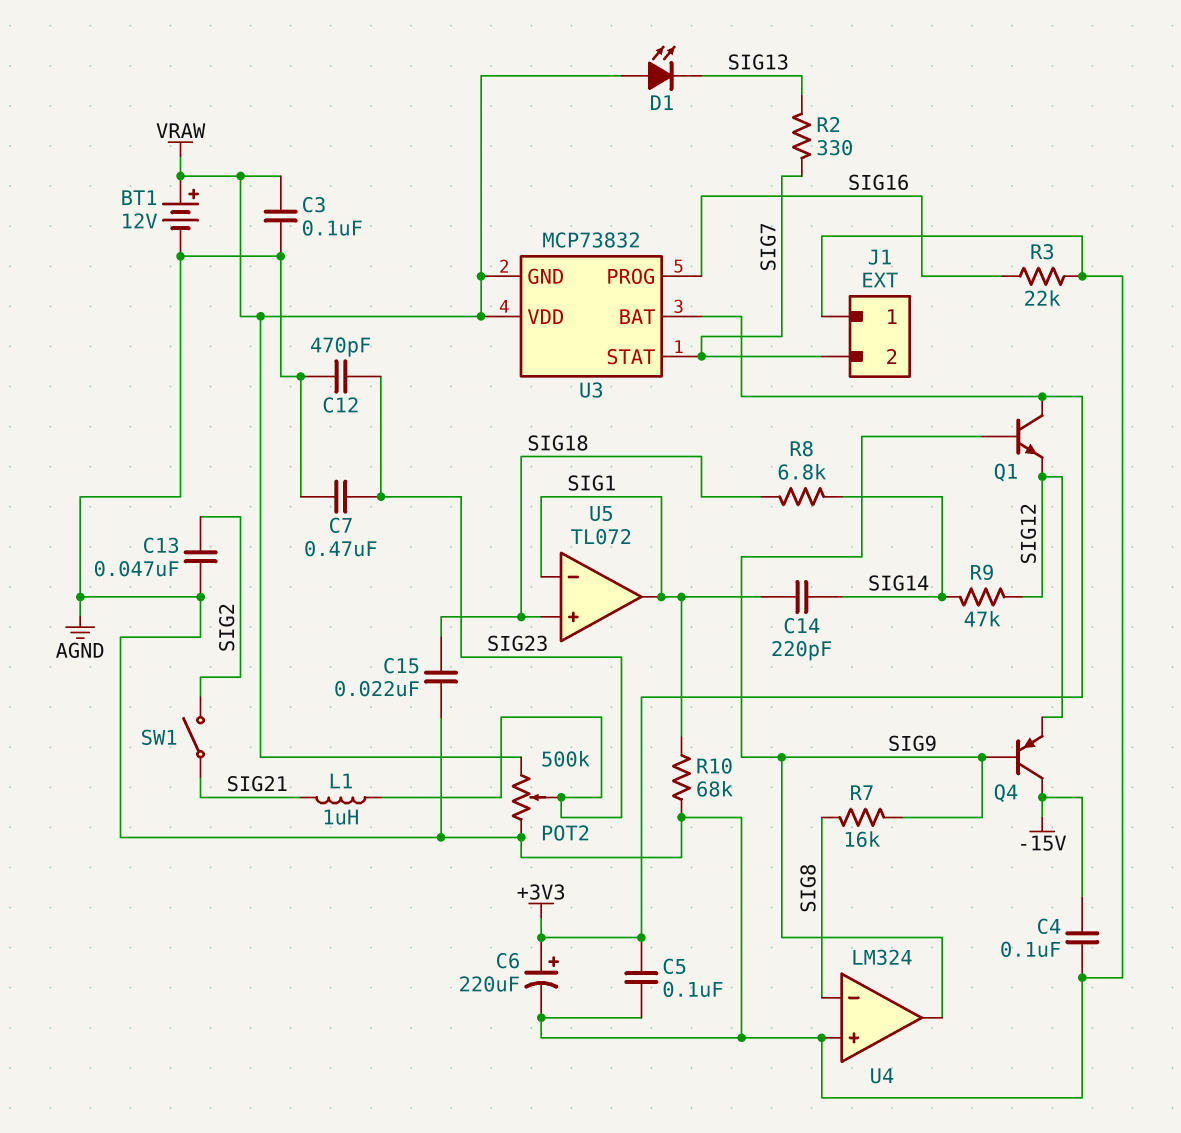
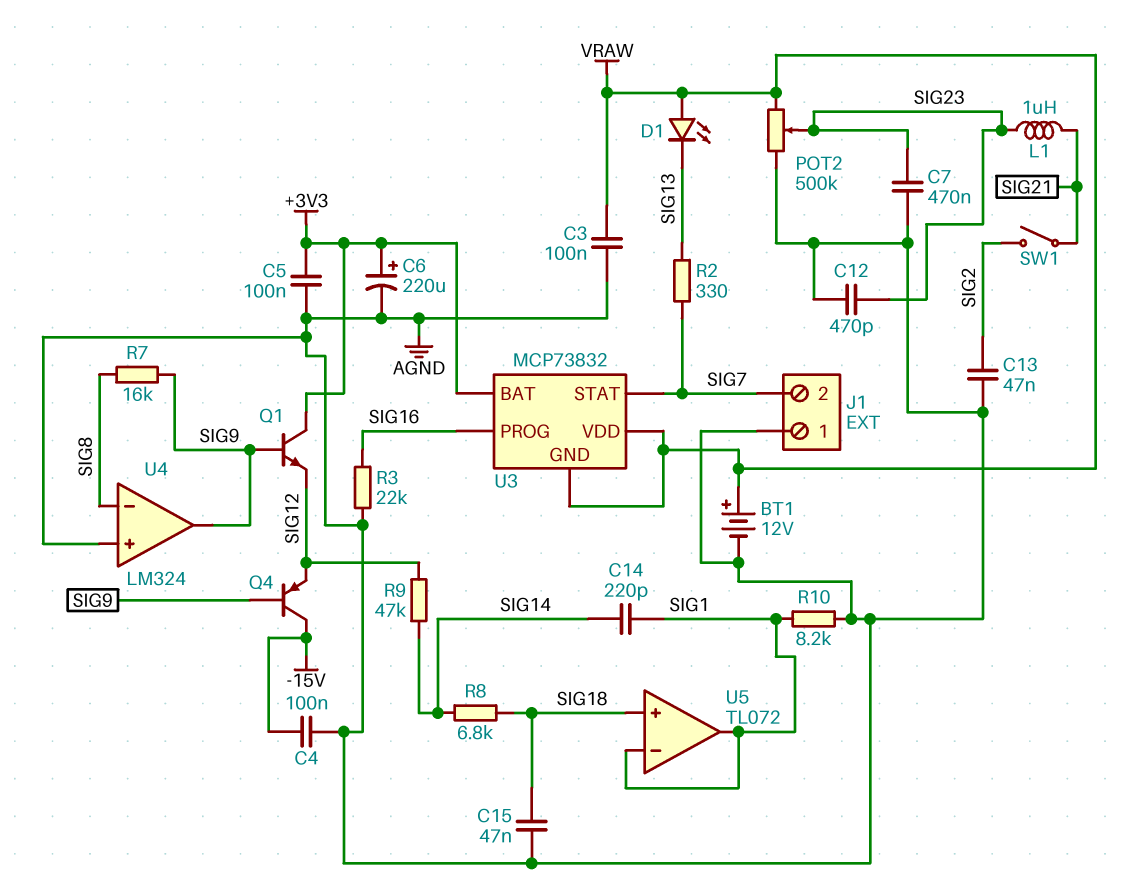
C15: 22nF (AGND, SIG18) -> 47nF (AGND, SIG18)
R10: 68k (AGND, SIG1) -> 8.2k (AGND, SIG1)

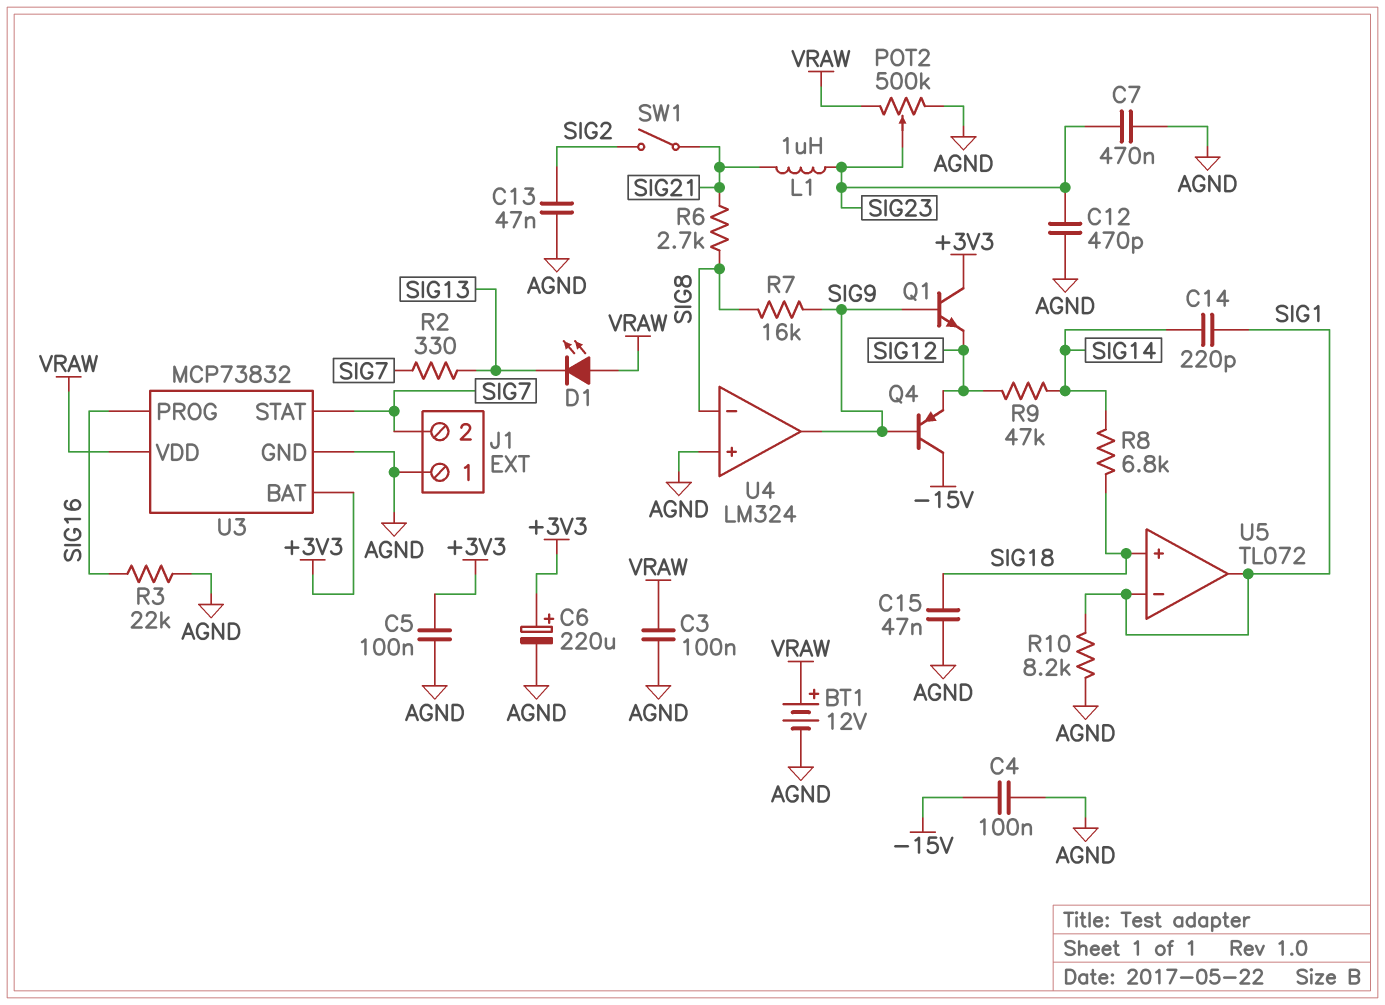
R6: none -> 2.7k (SIG8, SIG21)
U3 pin GND: VRAW -> AGND

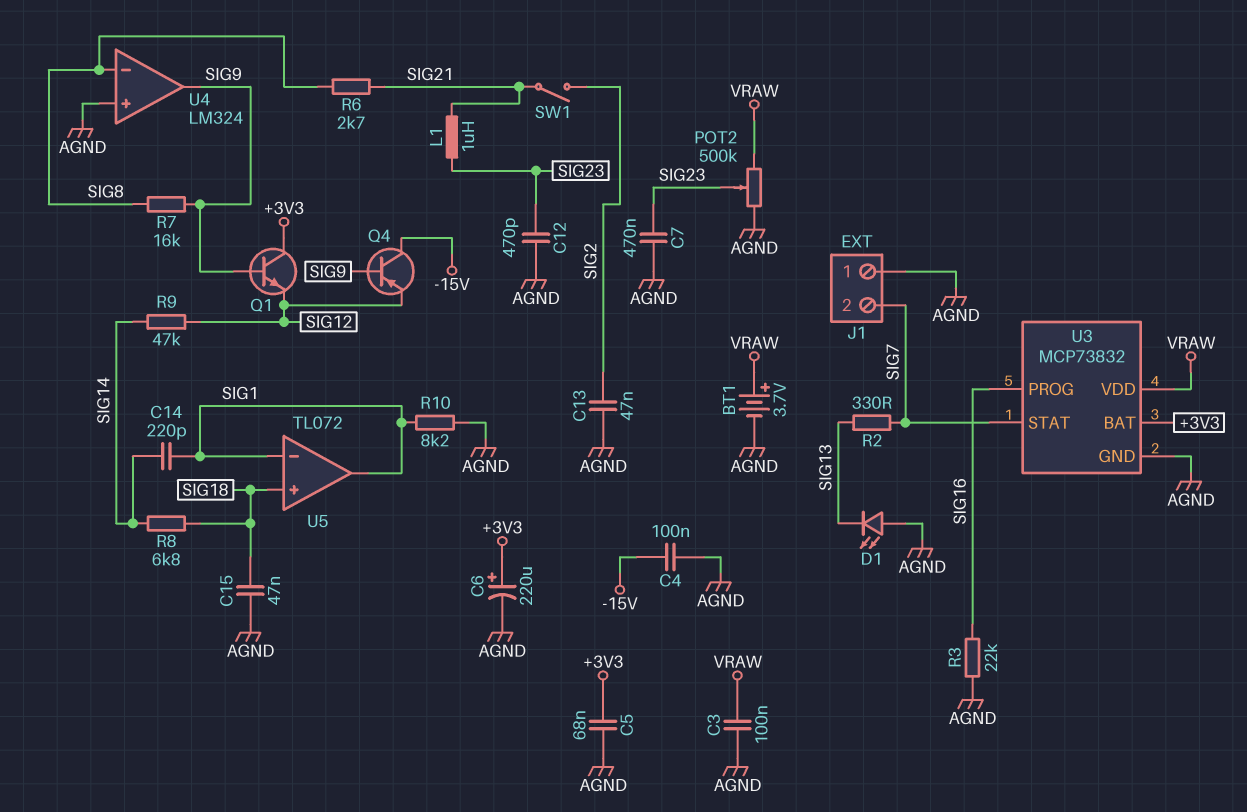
BT1: 12V (plus VRAW, minus AGND) -> 3.7V (plus VRAW, minus AGND)
C5: 100nF (+3V3, AGND) -> 68nF (+3V3, AGND)
D1: LED (A VRAW, K SIG13) -> LED (A AGND, K SIG13)

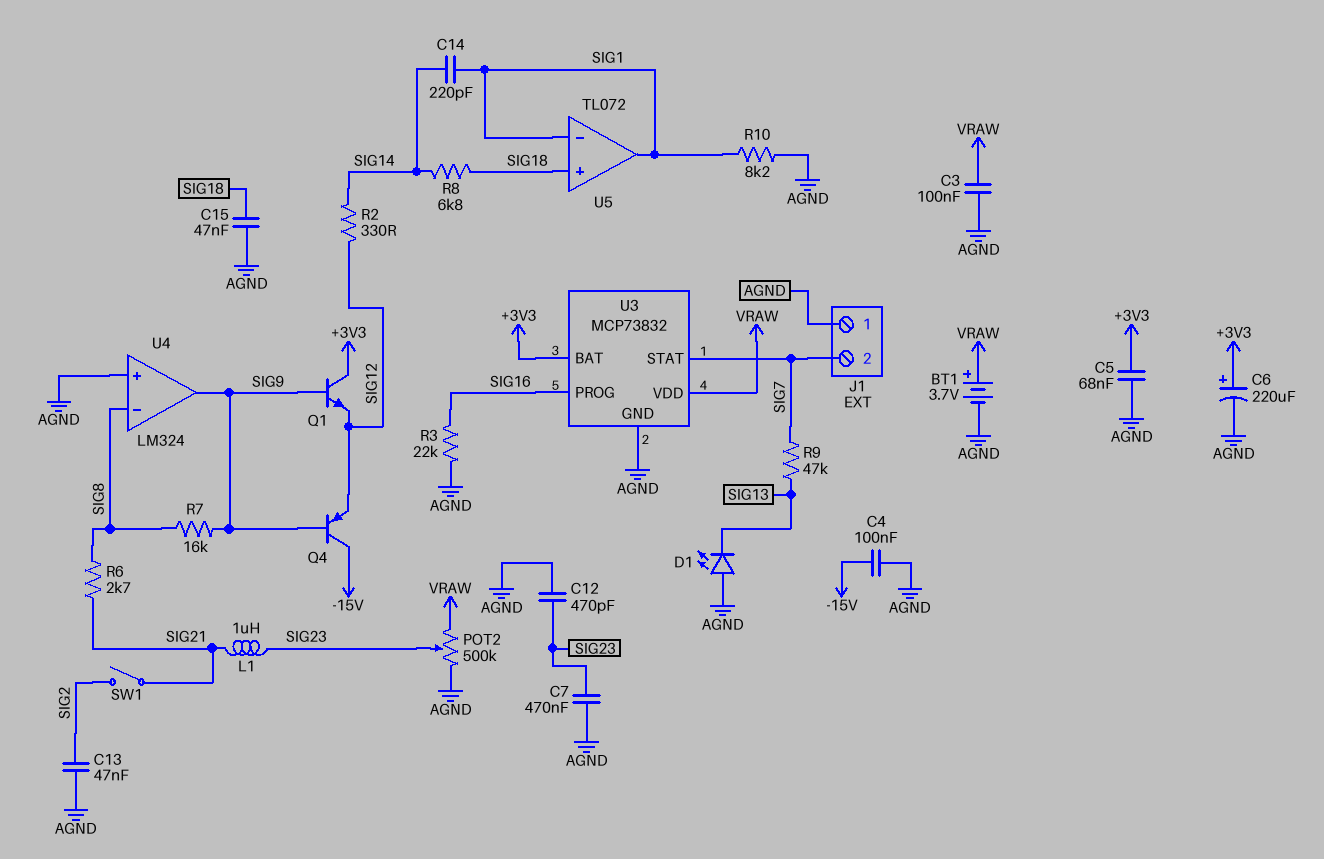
R2: 330 (SIG7, SIG13) -> 330 (SIG12, SIG14)
R9: 47k (SIG12, SIG14) -> 47k (SIG7, SIG13)

